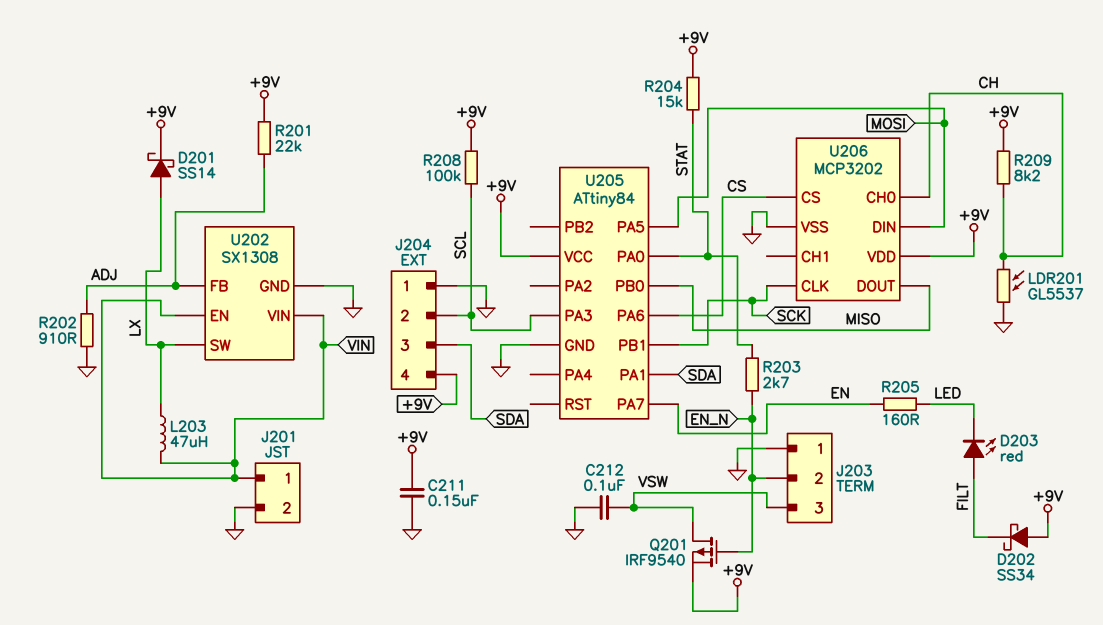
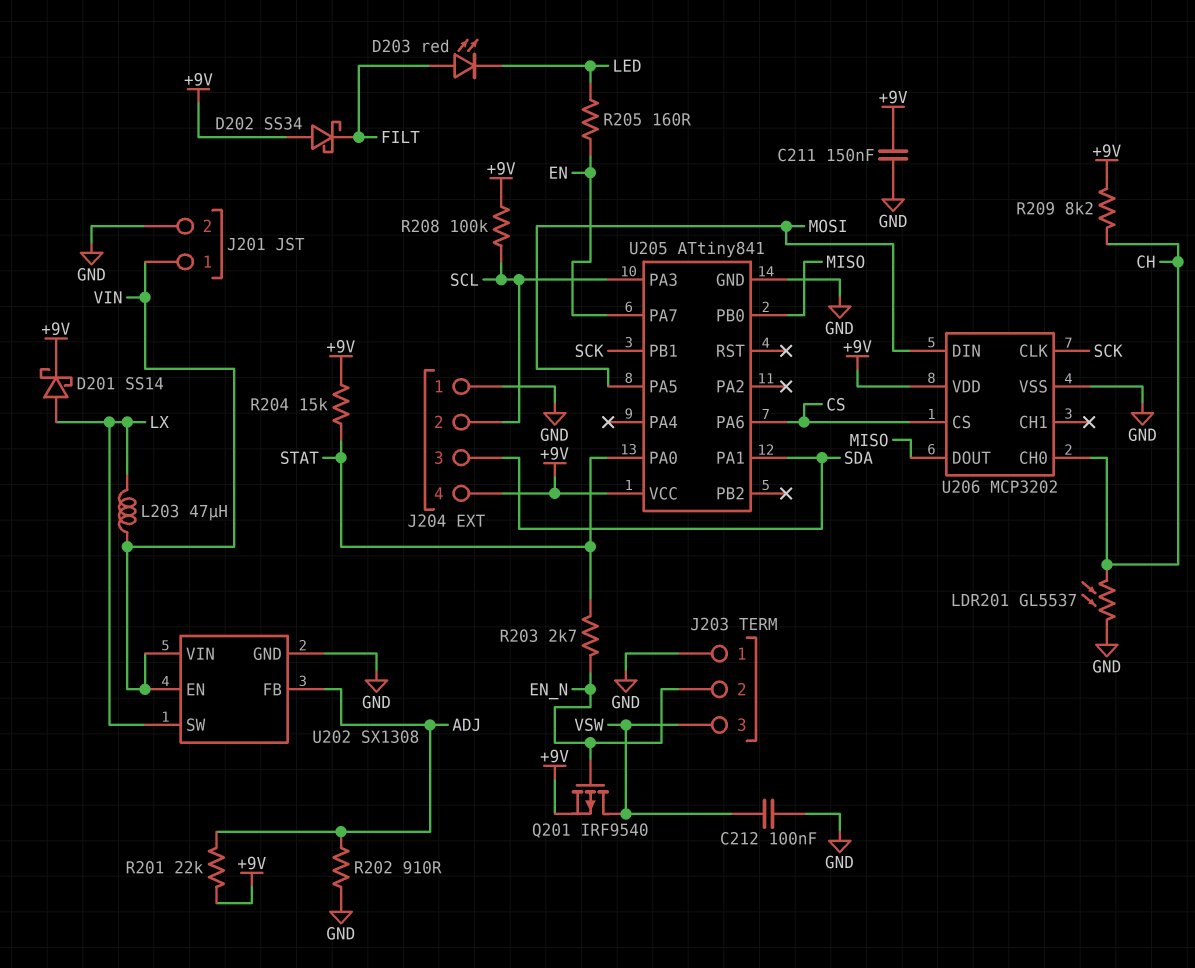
U205: ATtiny84 -> ATtiny841

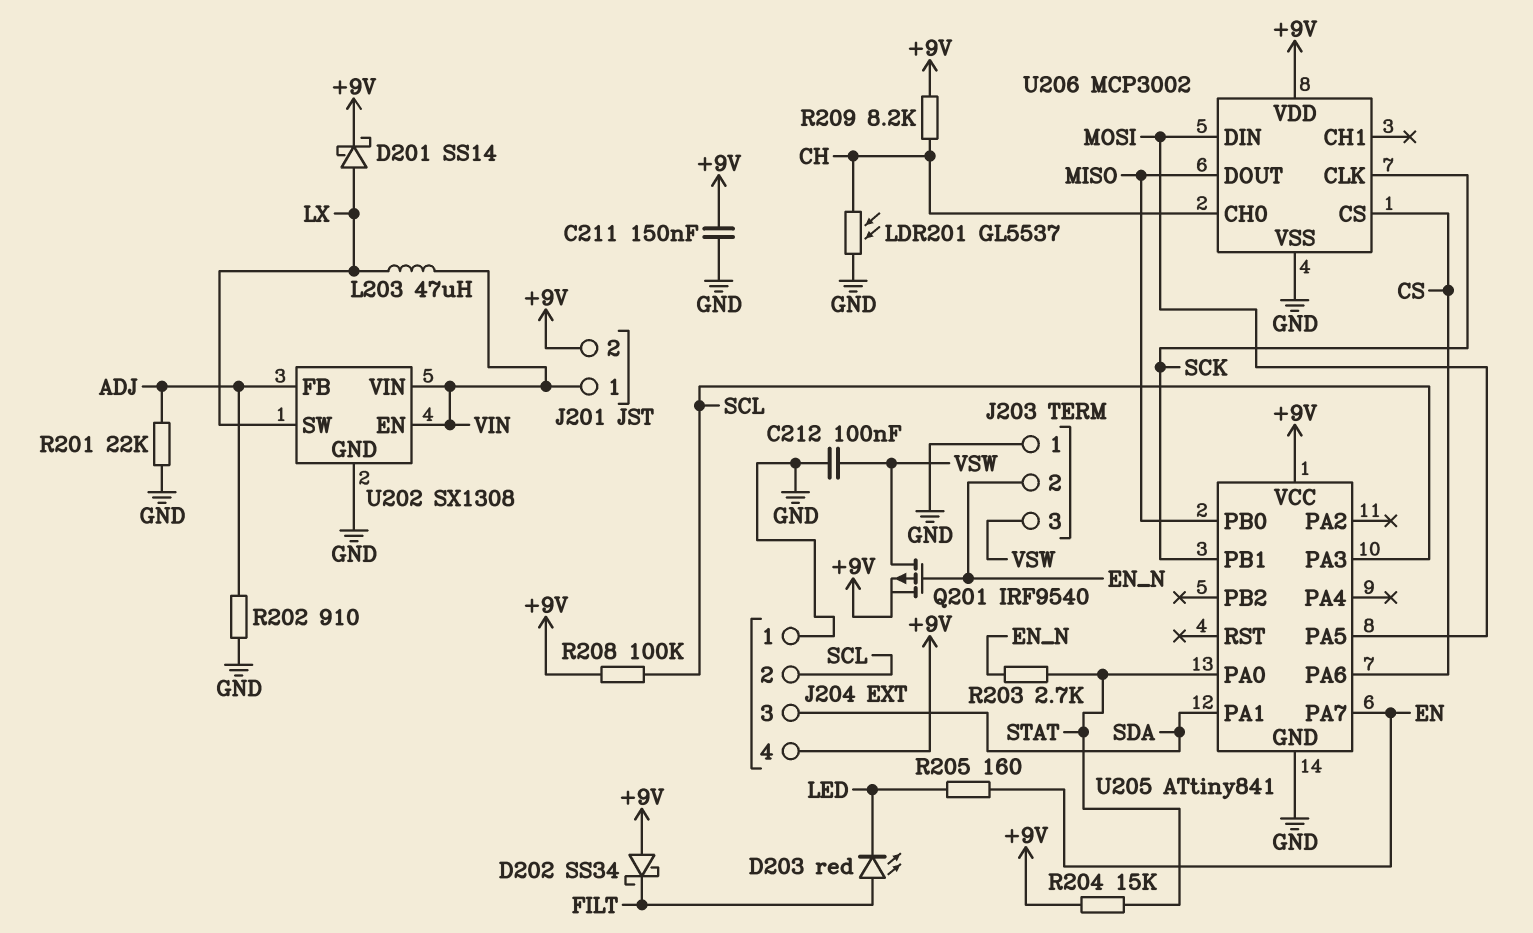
J201 pin 2: GND -> +9V
R201: 22k (+9V, ADJ) -> 22k (ADJ, GND)
U206: MCP3202 -> MCP3002

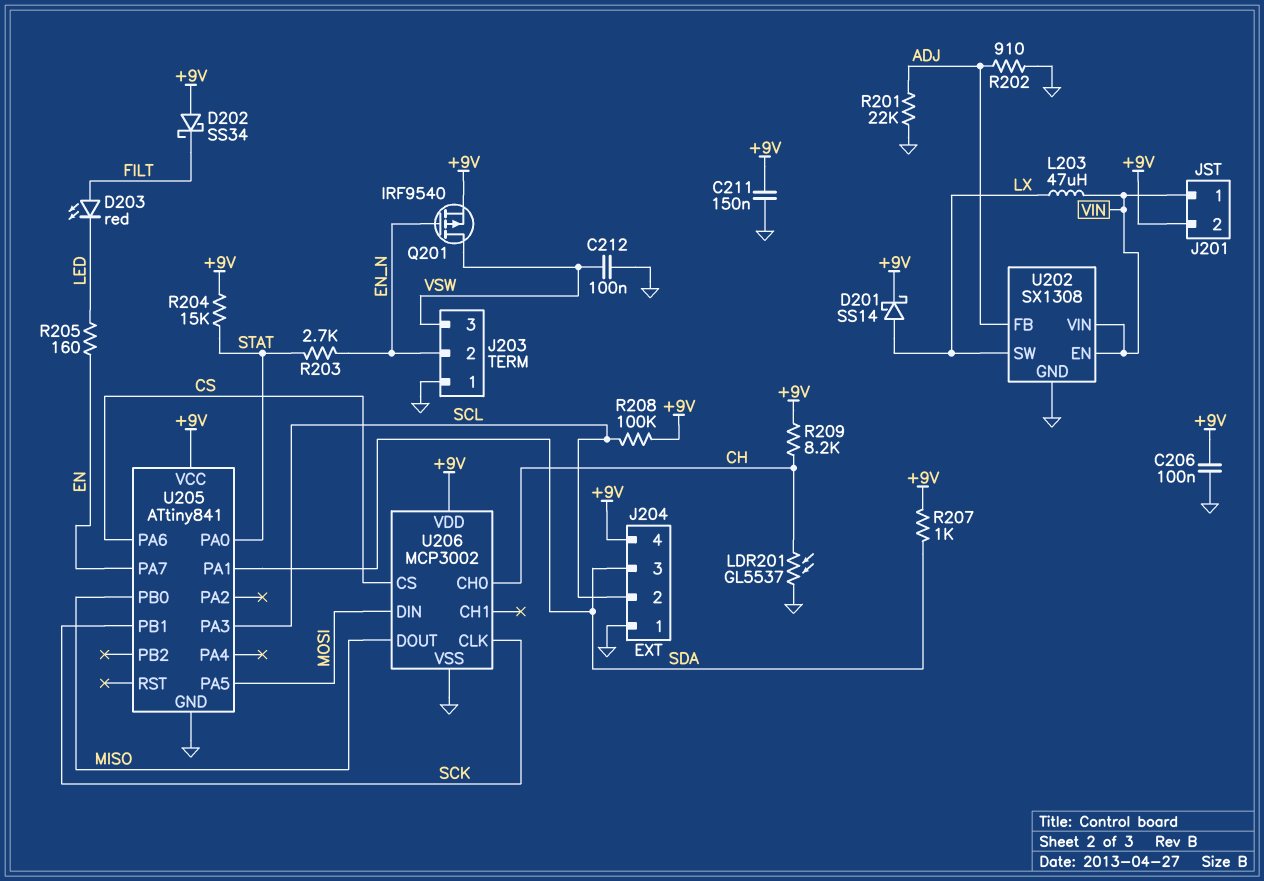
C206: none -> 100nF (+9V, GND)
R207: none -> 1k (+9V, SDA)

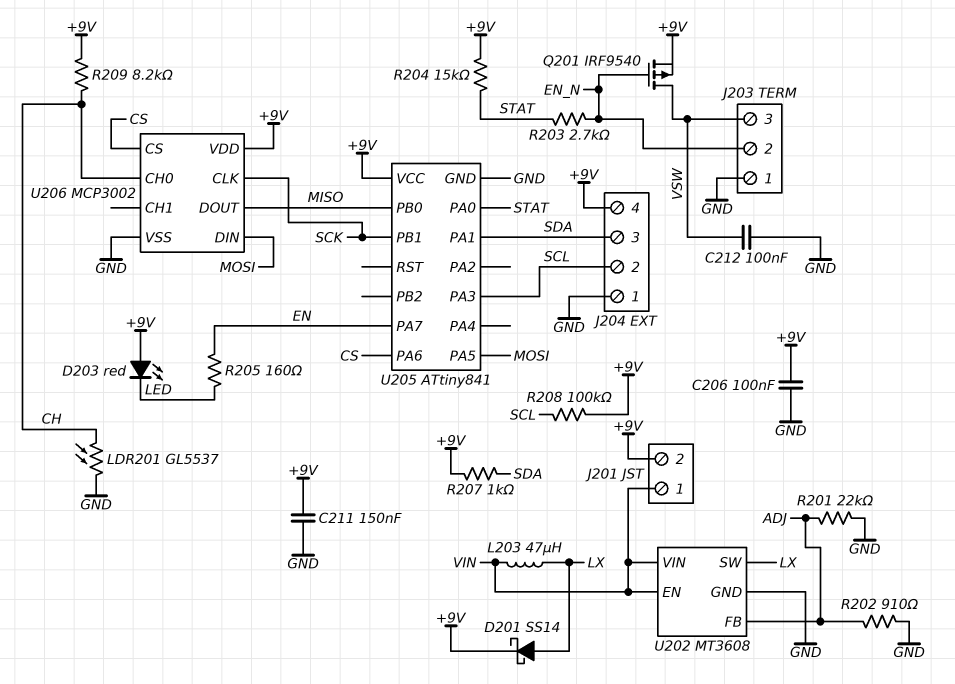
D202: schottky SS34 (A +9V, K FILT) -> none
D203: LED red (A FILT, K LED) -> LED red (A +9V, K LED)
U202: SX1308 -> MT3608

